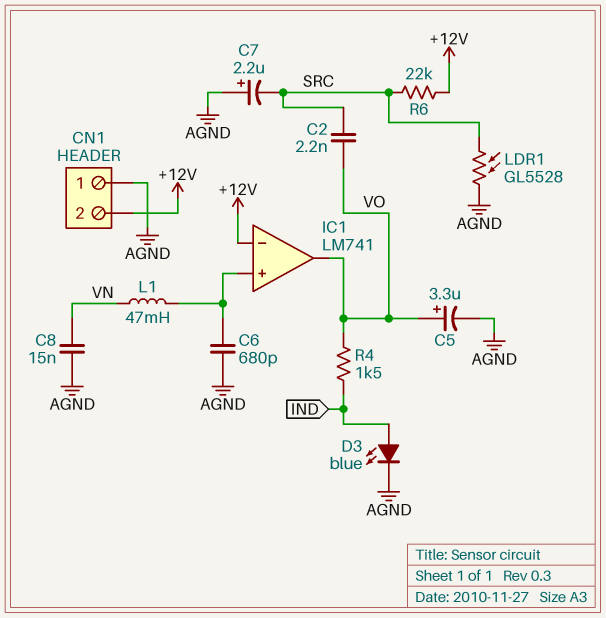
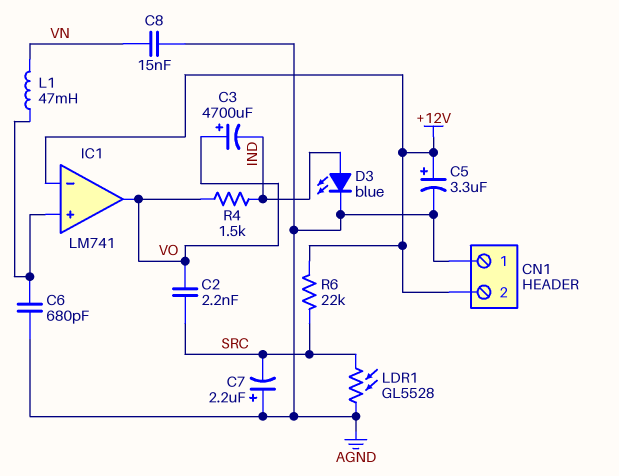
C3: none -> 4700uF (plus VO, minus IND)
C5: 3.3uF (plus VO, minus AGND) -> 3.3uF (plus +12V, minus AGND)

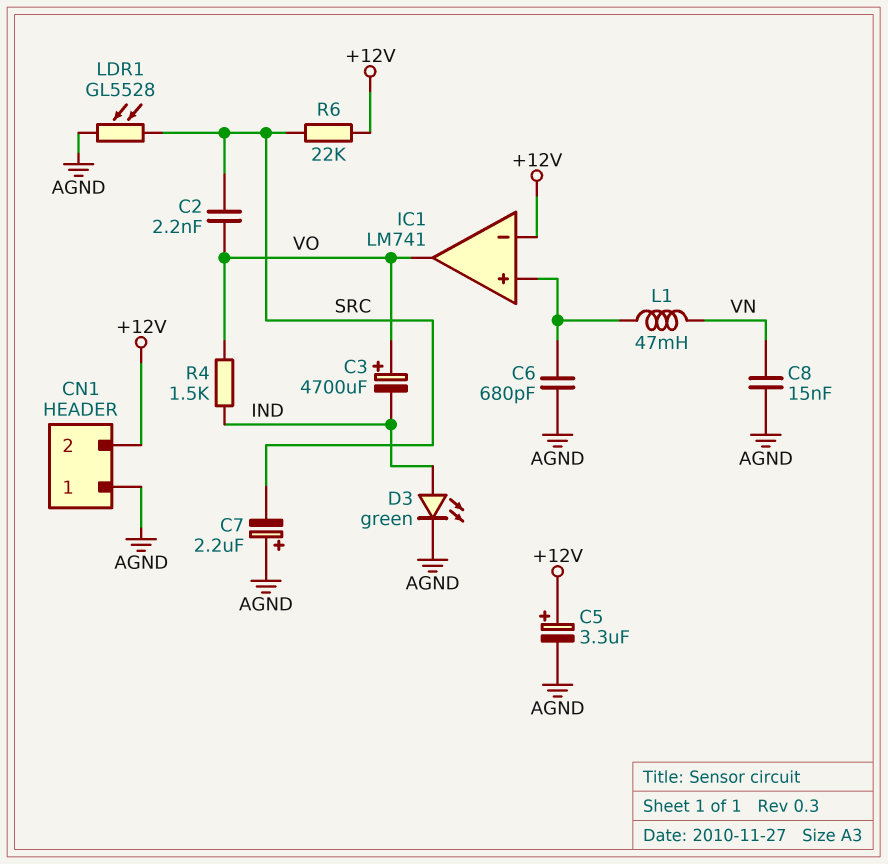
D3: LED blue (A IND, K AGND) -> LED green (A IND, K AGND)

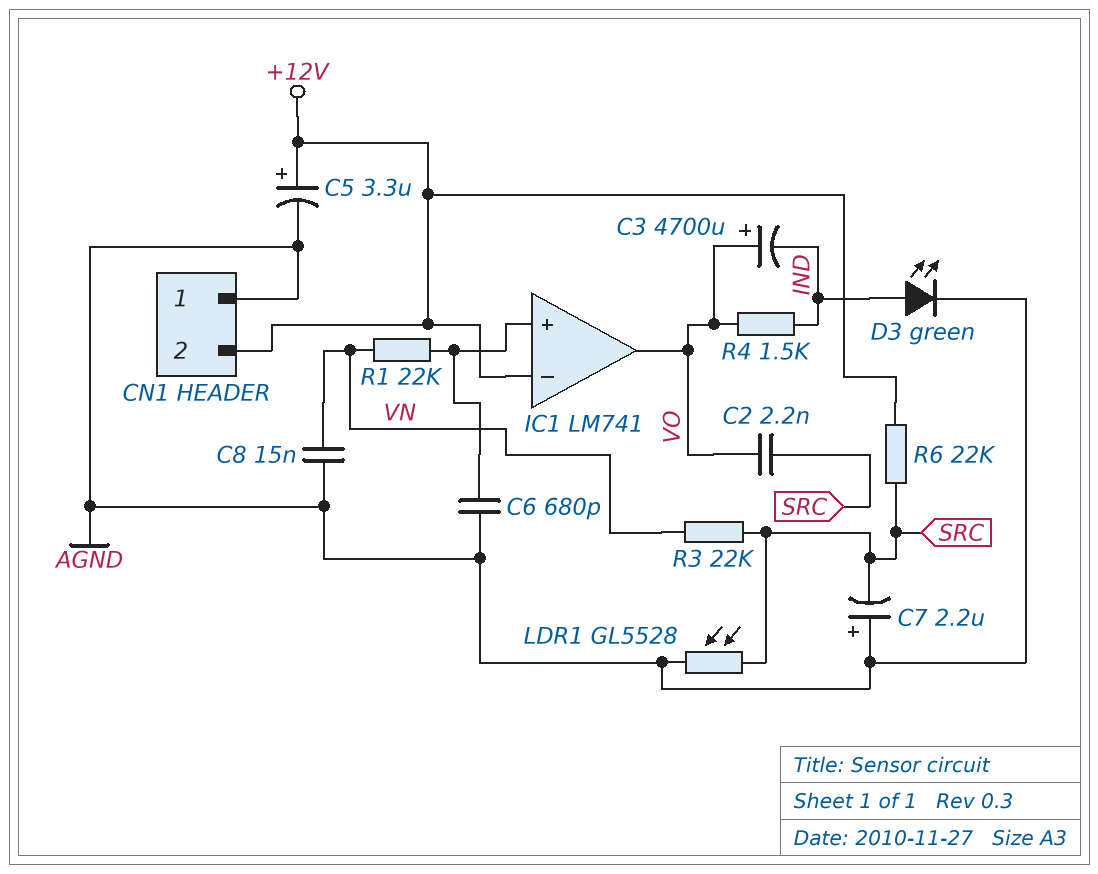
L1: 47mH (IC1/in+, VN) -> none
R1: none -> 22k (IC1/in+, VN)
R3: none -> 22k (SRC, VN)

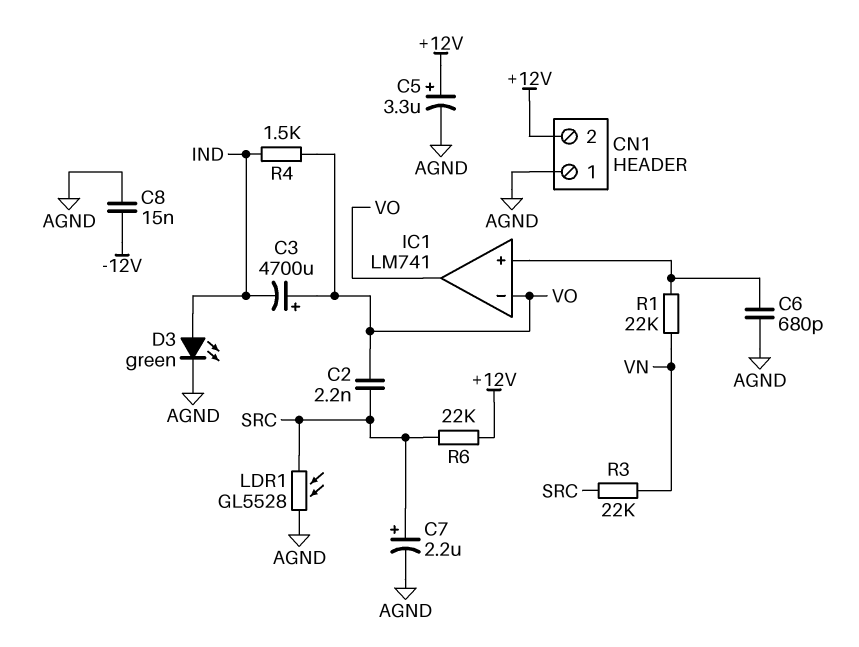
C7: 2.2uF (plus AGND, minus SRC) -> 2.2uF (plus SRC, minus AGND)
C8: 15nF (AGND, VN) -> 15nF (-12V, AGND)
IC1 pin in-: +12V -> VO

